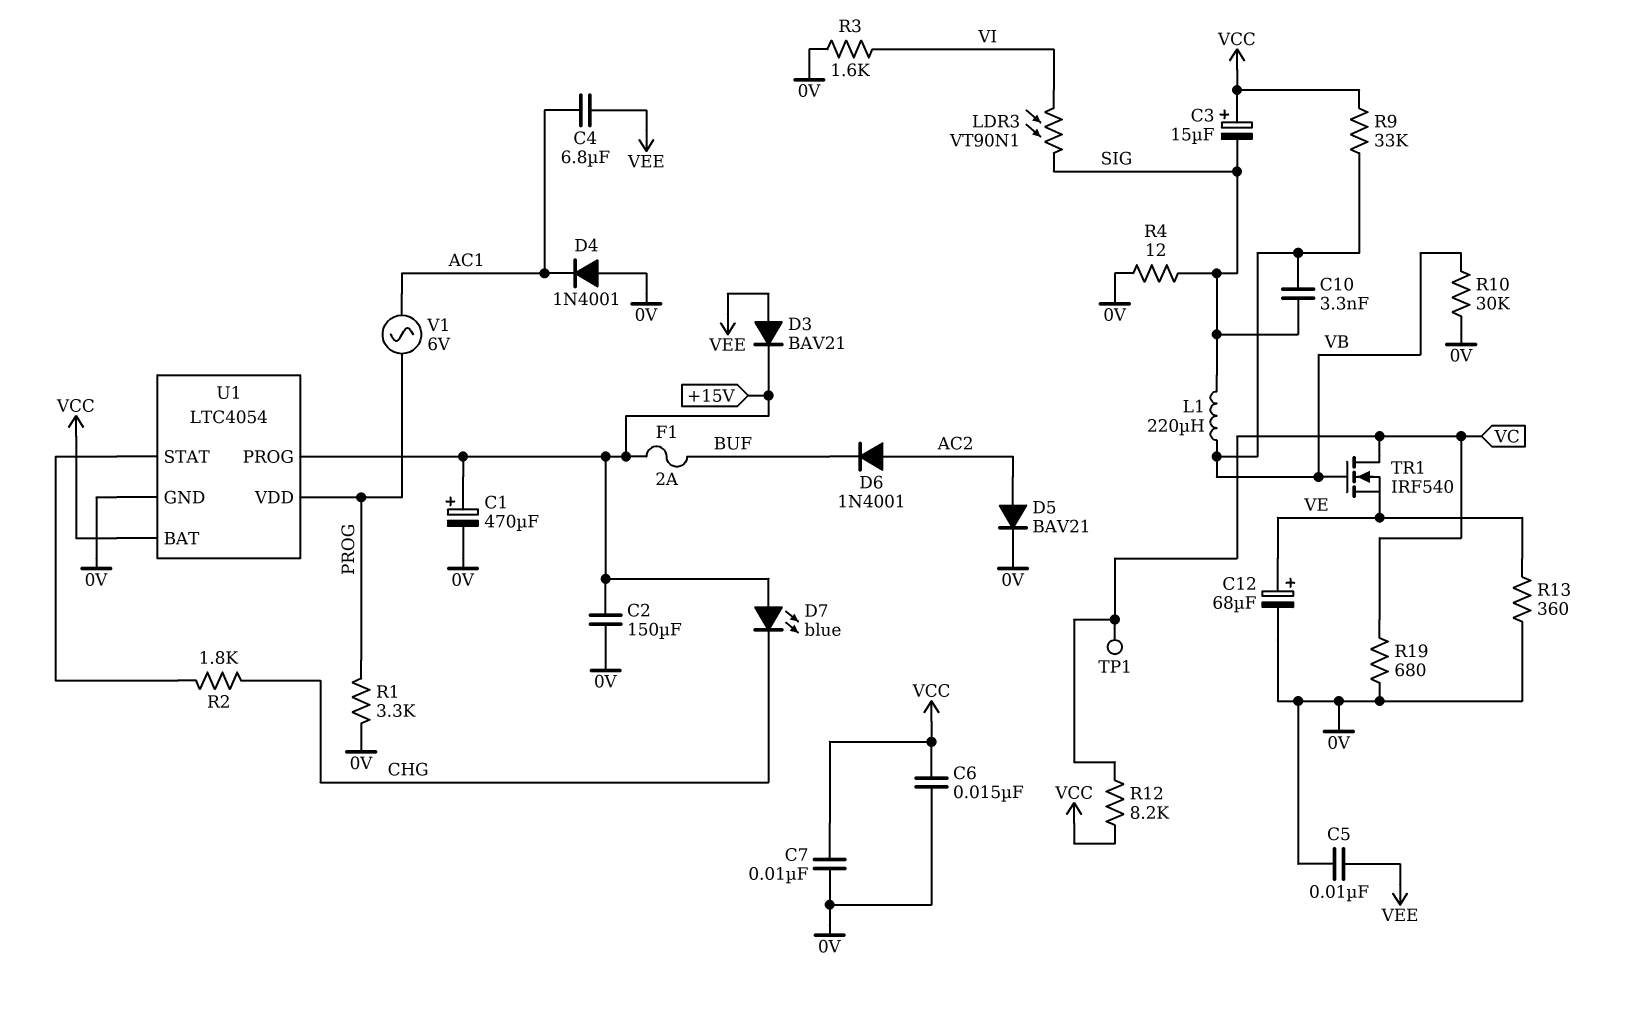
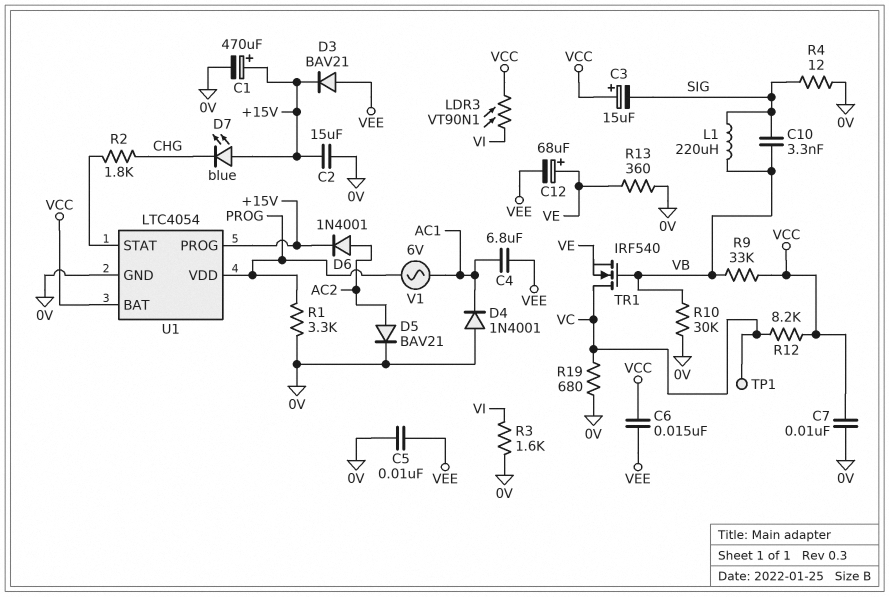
C2: 150uF (+15V, 0V) -> 15uF (+15V, 0V)
C6: 15nF (0V, VCC) -> 15nF (VCC, VEE)
C12: 68uF (plus VE, minus 0V) -> 68uF (plus VE, minus VEE)
D6: diode 1N4001 (A AC2, K BUF) -> diode 1N4001 (A AC2, K +15V)
F1: 2A (+15V, BUF) -> none
LDR3: VT90N1 (SIG, VI) -> VT90N1 (VCC, VI)

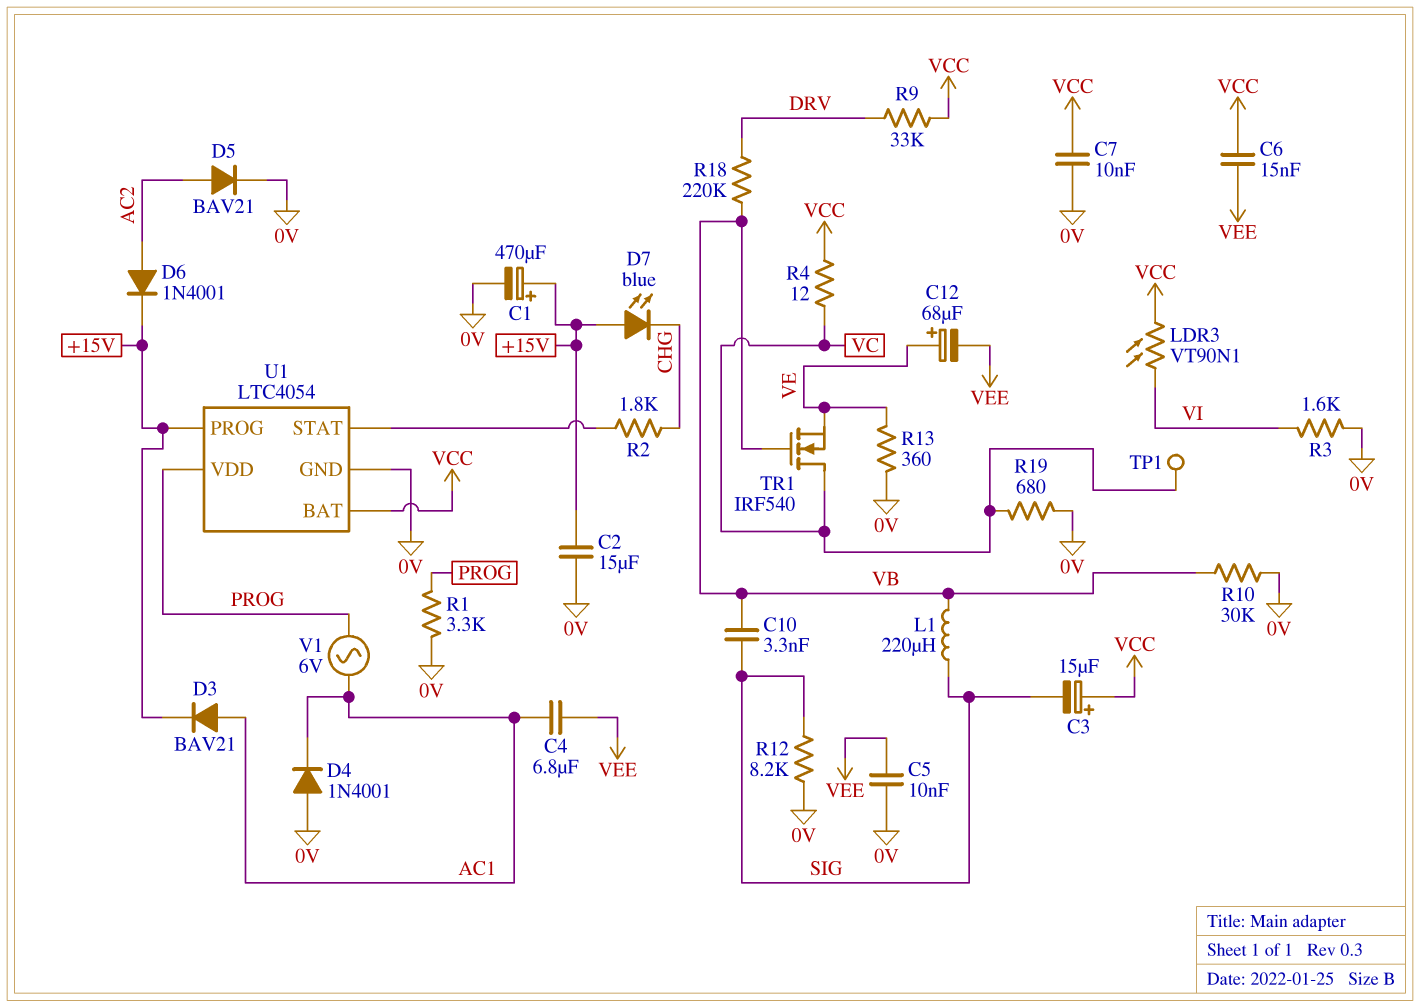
D3: diode BAV21 (A VEE, K +15V) -> diode BAV21 (A AC1, K +15V)
R4: 12 (0V, SIG) -> 12 (VC, VCC)
R9: 33k (VB, VCC) -> 33k (DRV, VCC)
R12: 8.2k (VC, VCC) -> 8.2k (0V, SIG)
R18: none -> 220k (DRV, VB)

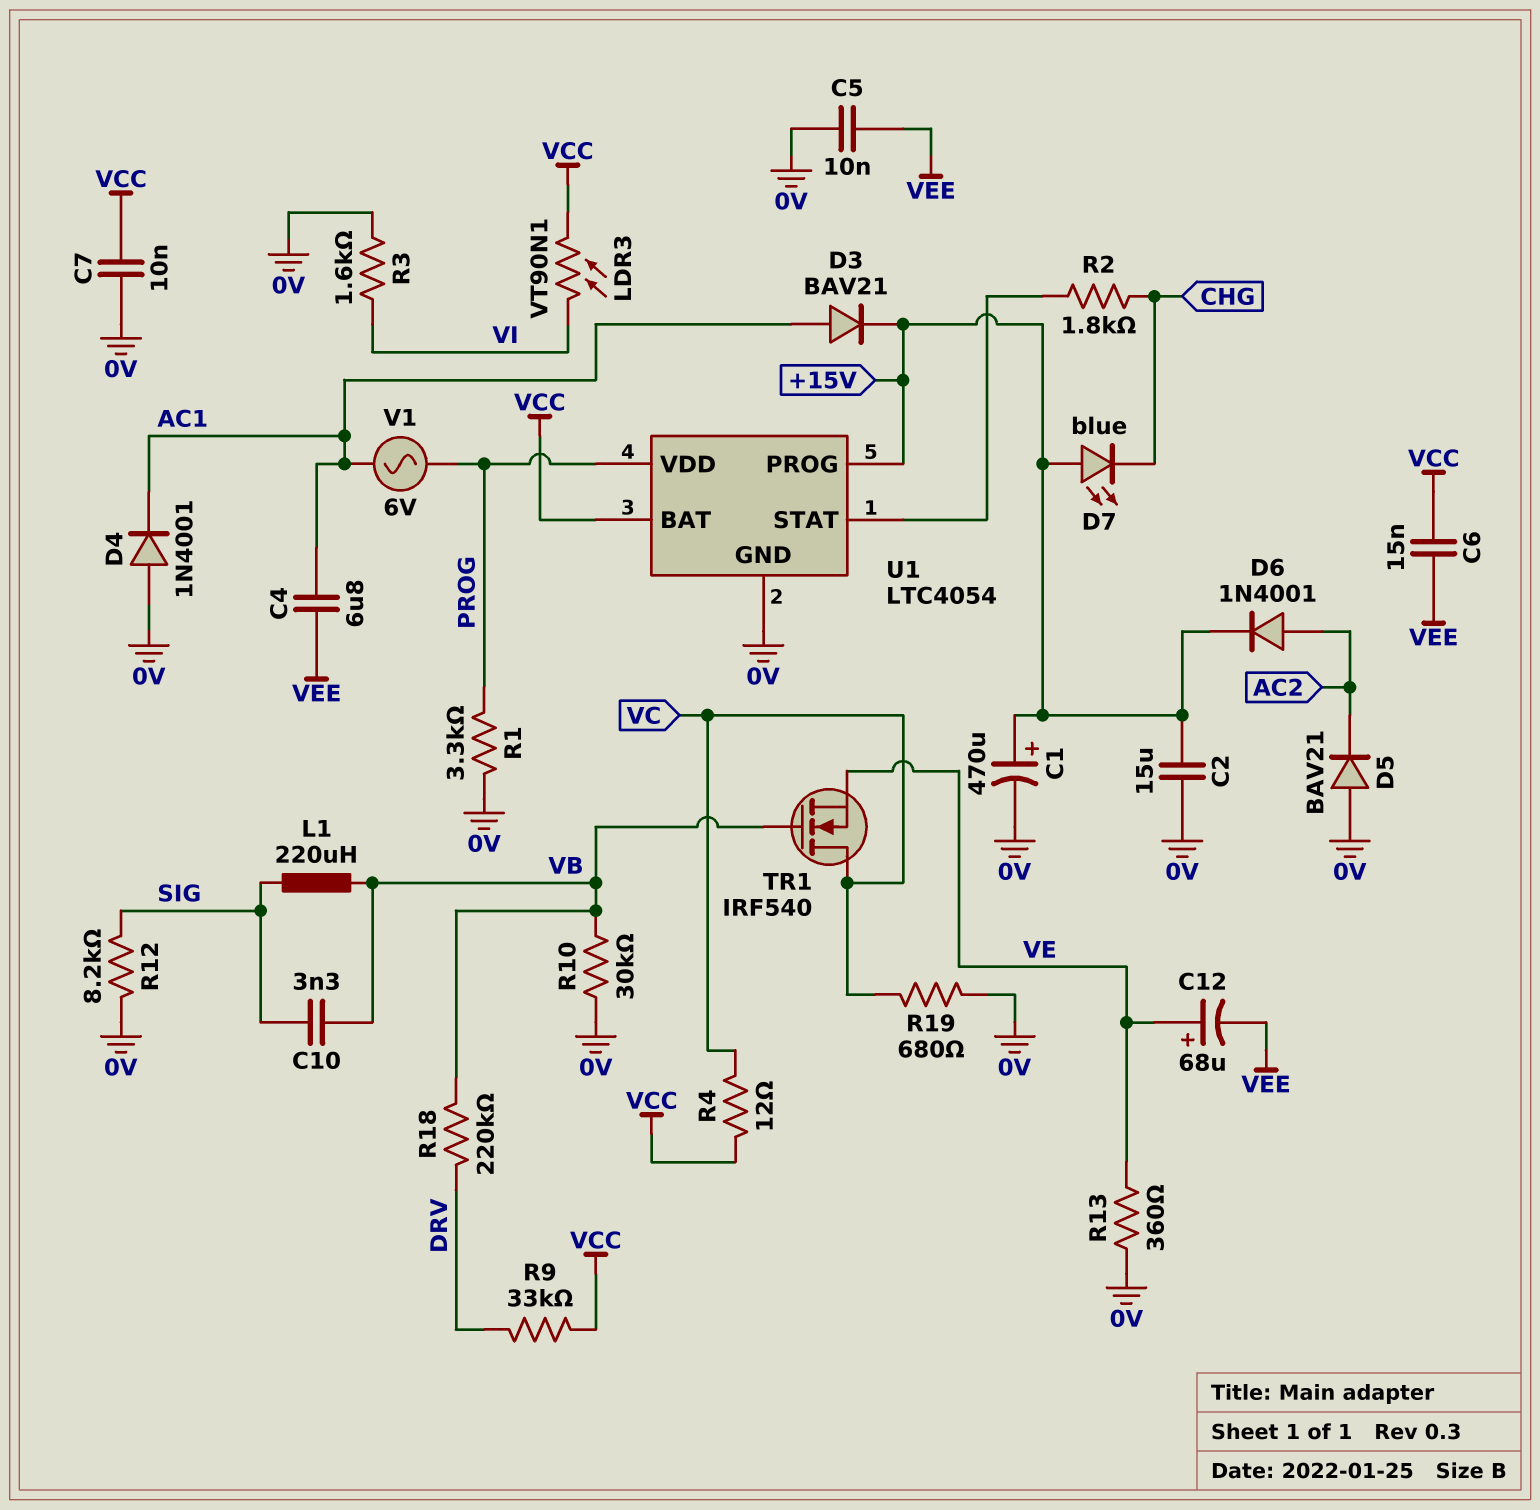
C3: 15uF (plus VCC, minus SIG) -> none
D5: diode BAV21 (A AC2, K 0V) -> diode BAV21 (A 0V, K AC2)
TP1: test point (VC) -> none

